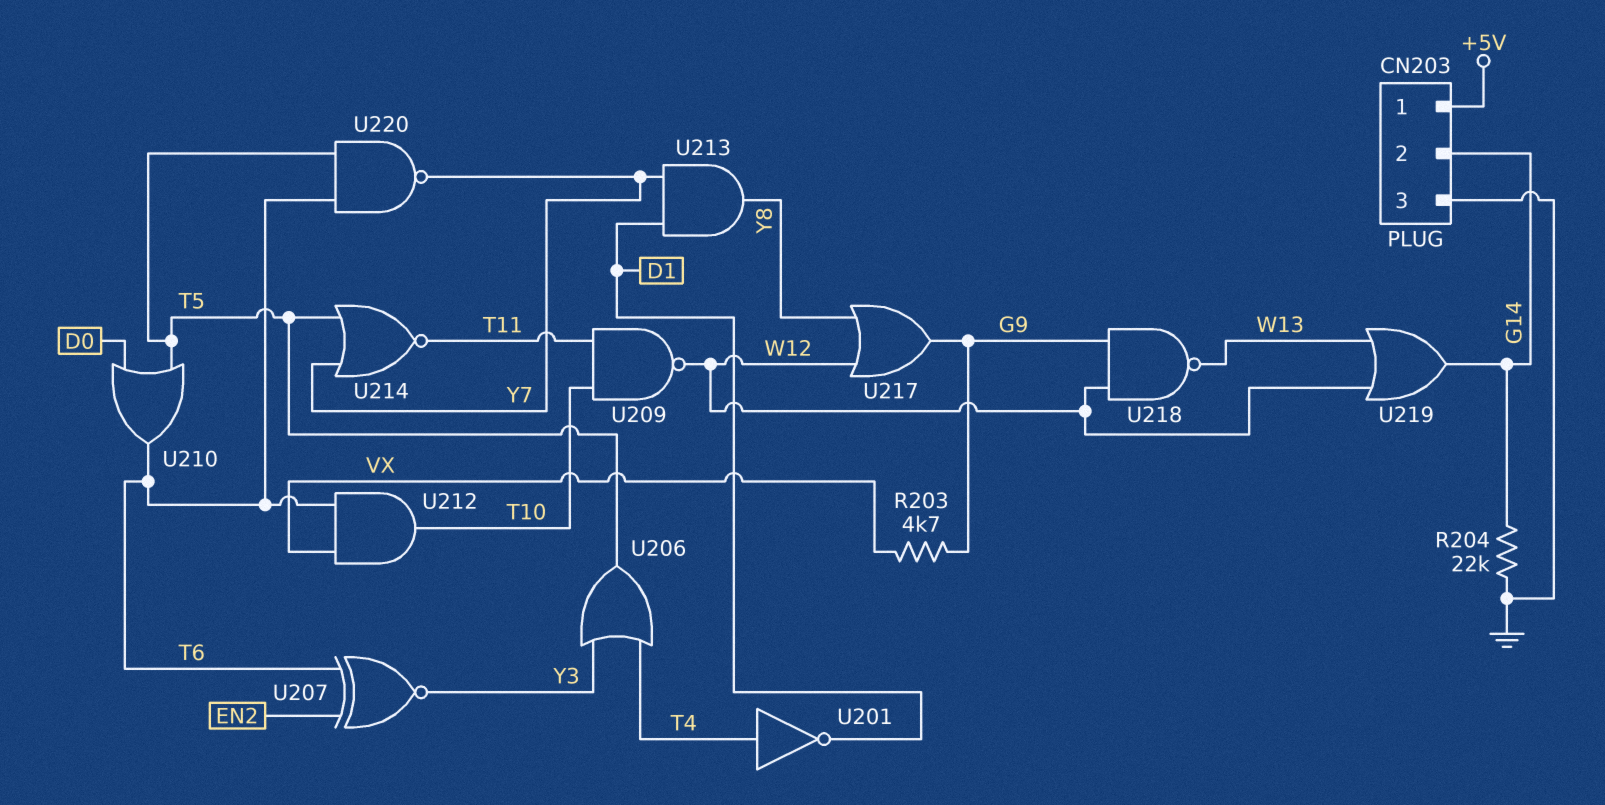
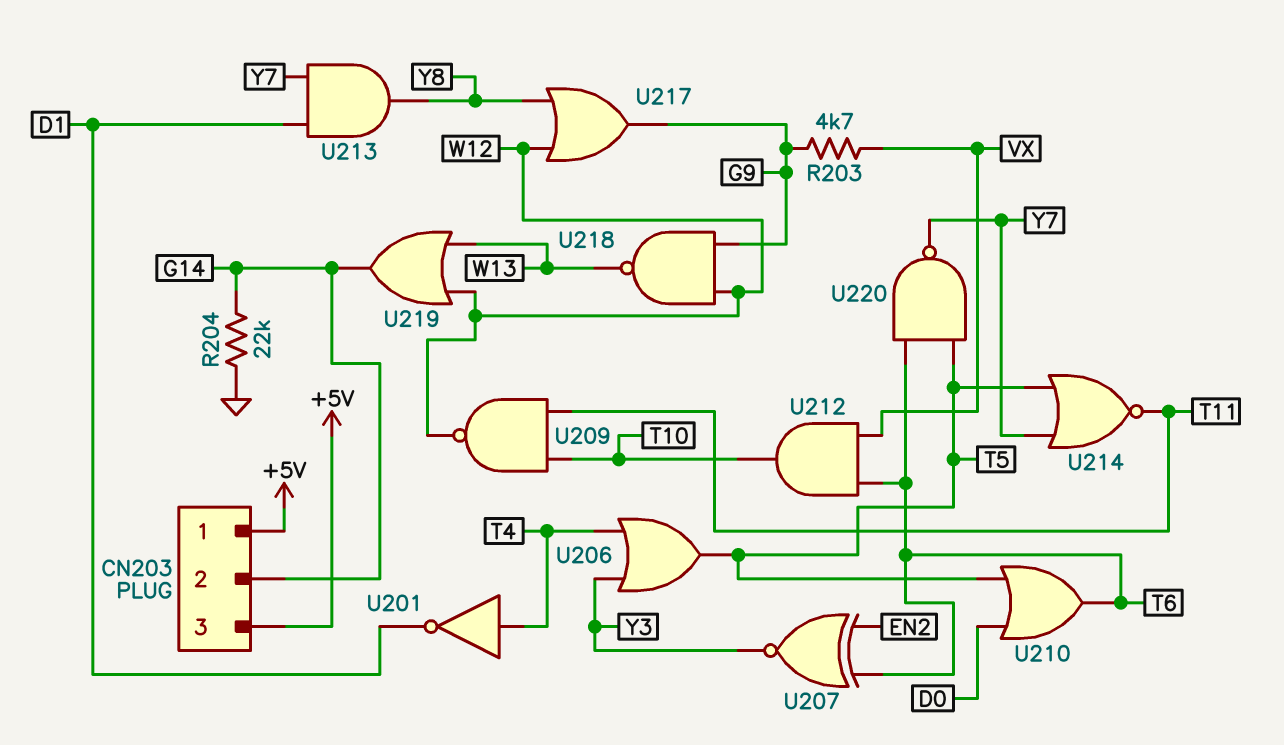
CN203 pin 3: GND -> +5V

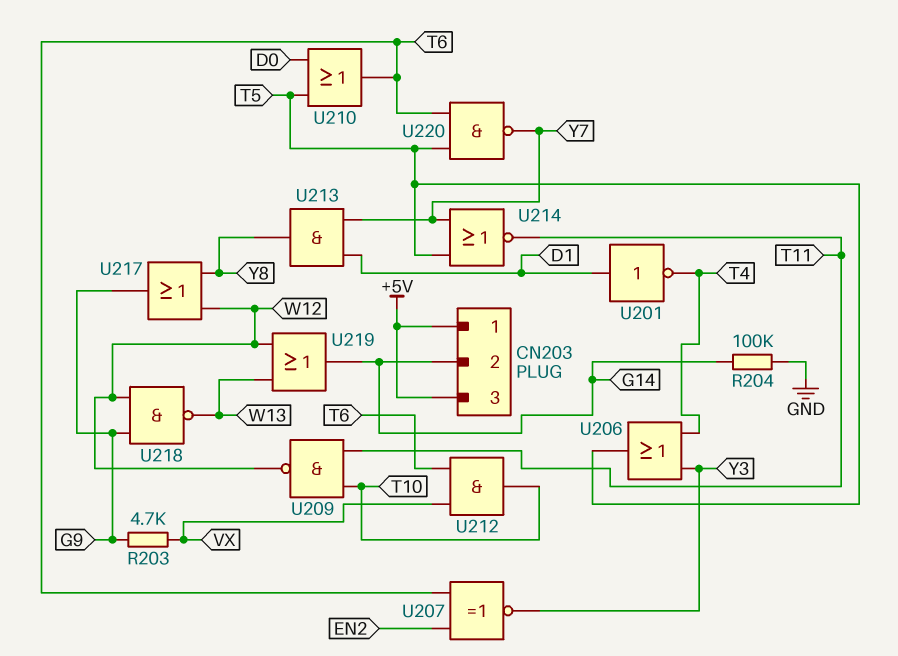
R204: 22k (G14, GND) -> 100k (G14, GND)
U201: NOT (in T4, out D1) -> NOT (in D1, out T4)

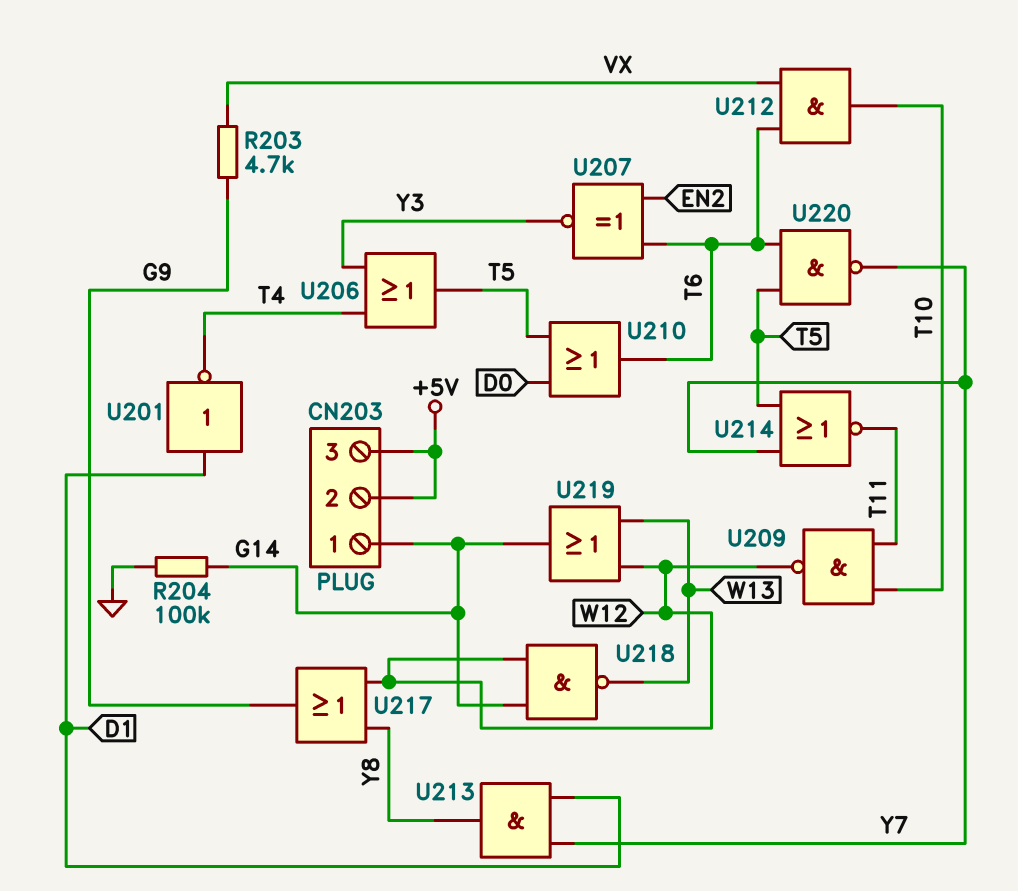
CN203 pin 1: +5V -> G14
CN203 pin 2: G14 -> +5V
U218: NAND (in G9, in W12, out W13) -> NAND (in G14, in W12, out W13)

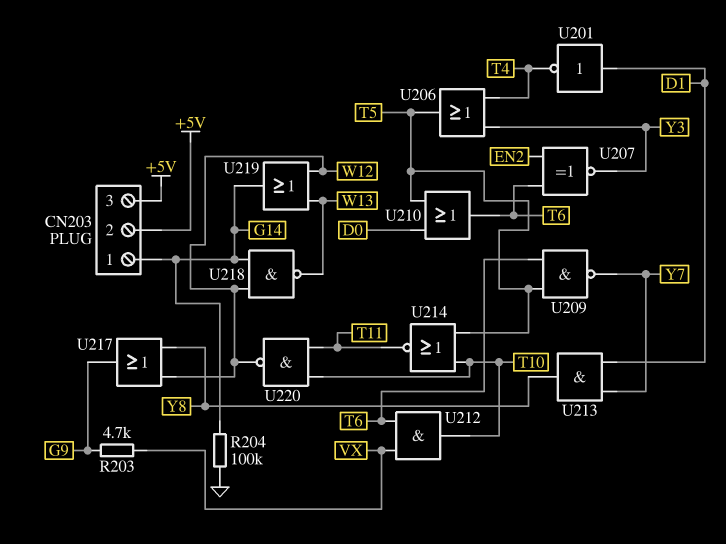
U209: NAND (in T10, in T11, out W12) -> NAND (in T5, in T6, out Y7)
U214: NOR (in T5, in Y7, out T11) -> NOR (in T5, in T10, out T11)
U220: NAND (in T5, in T6, out Y7) -> NAND (in T10, in T11, out W12)

